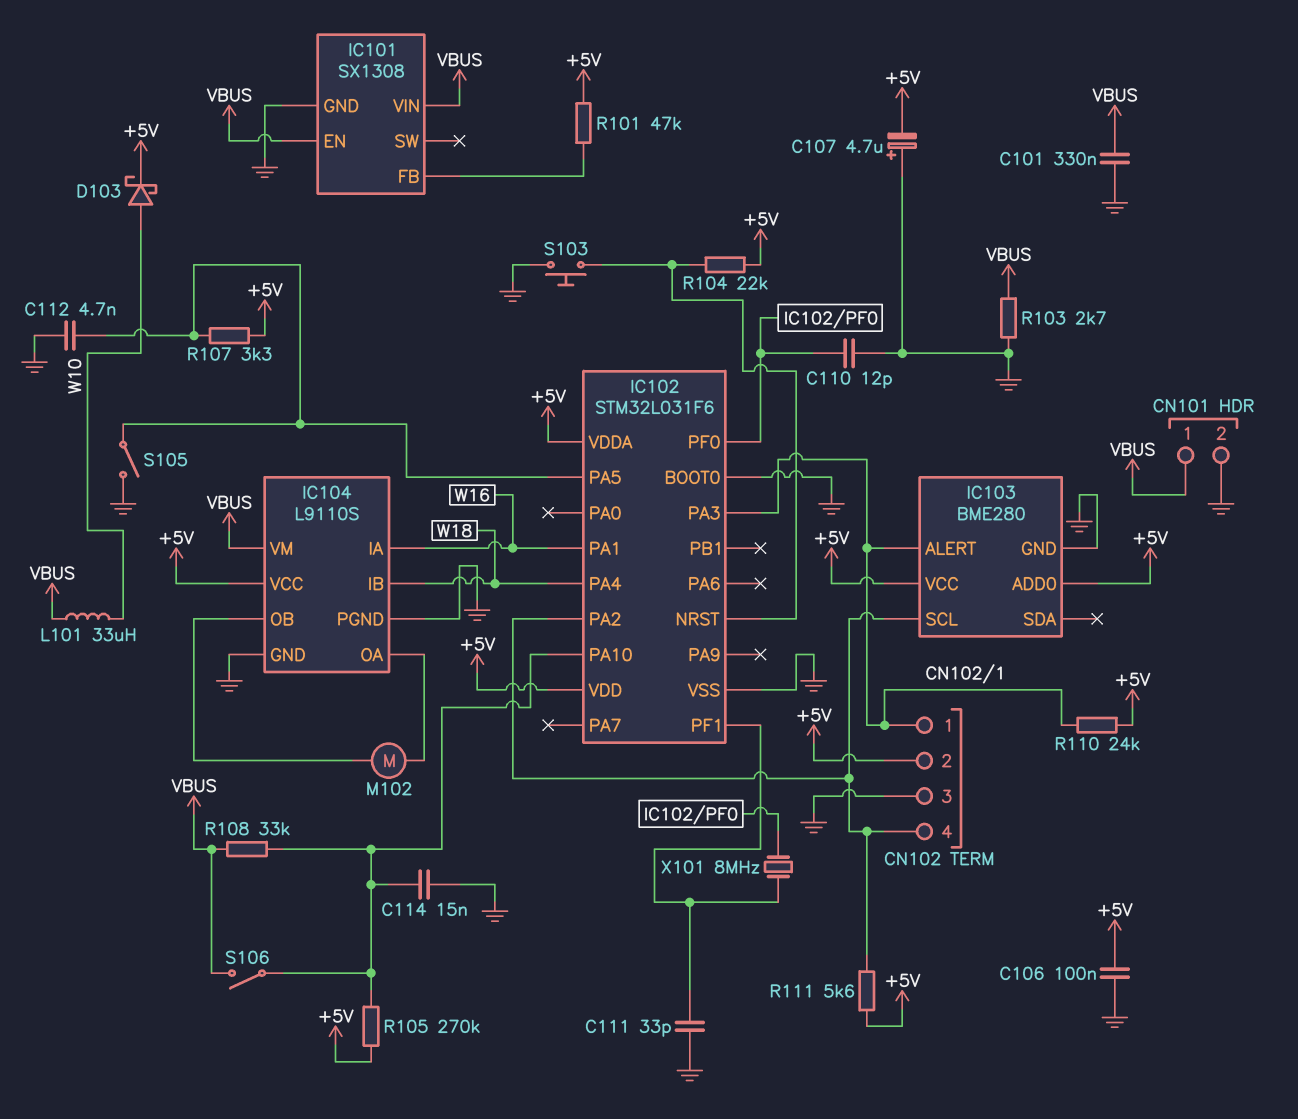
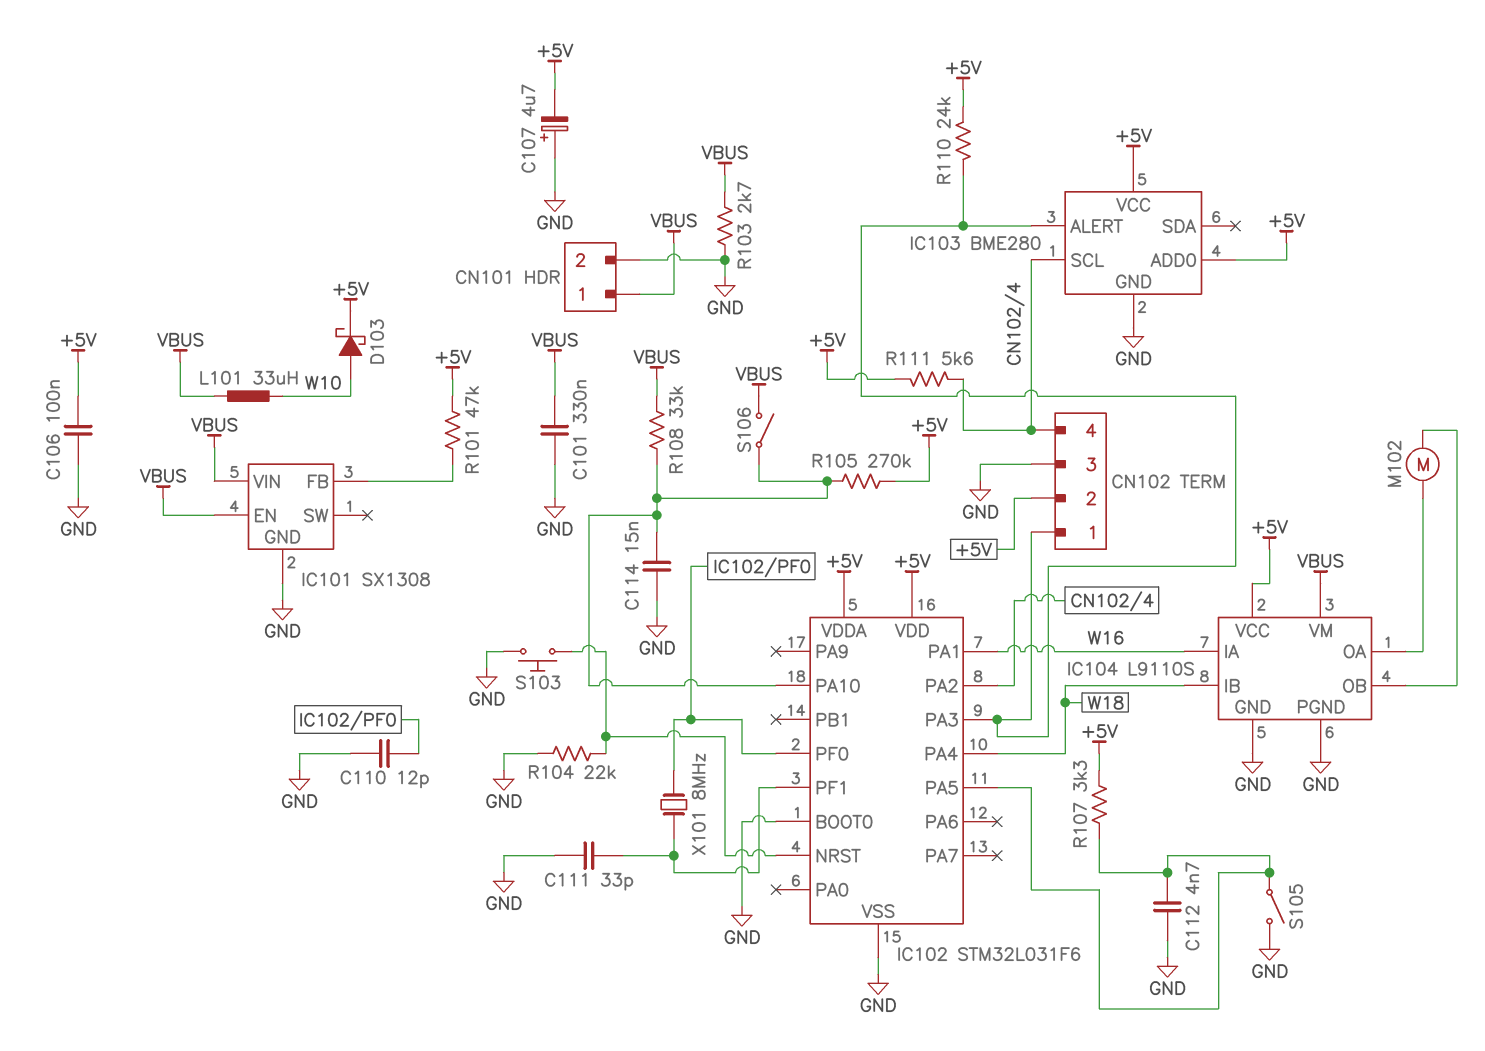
R104: 22k (+5V, IC102/NRST) -> 22k (GND, IC102/NRST)

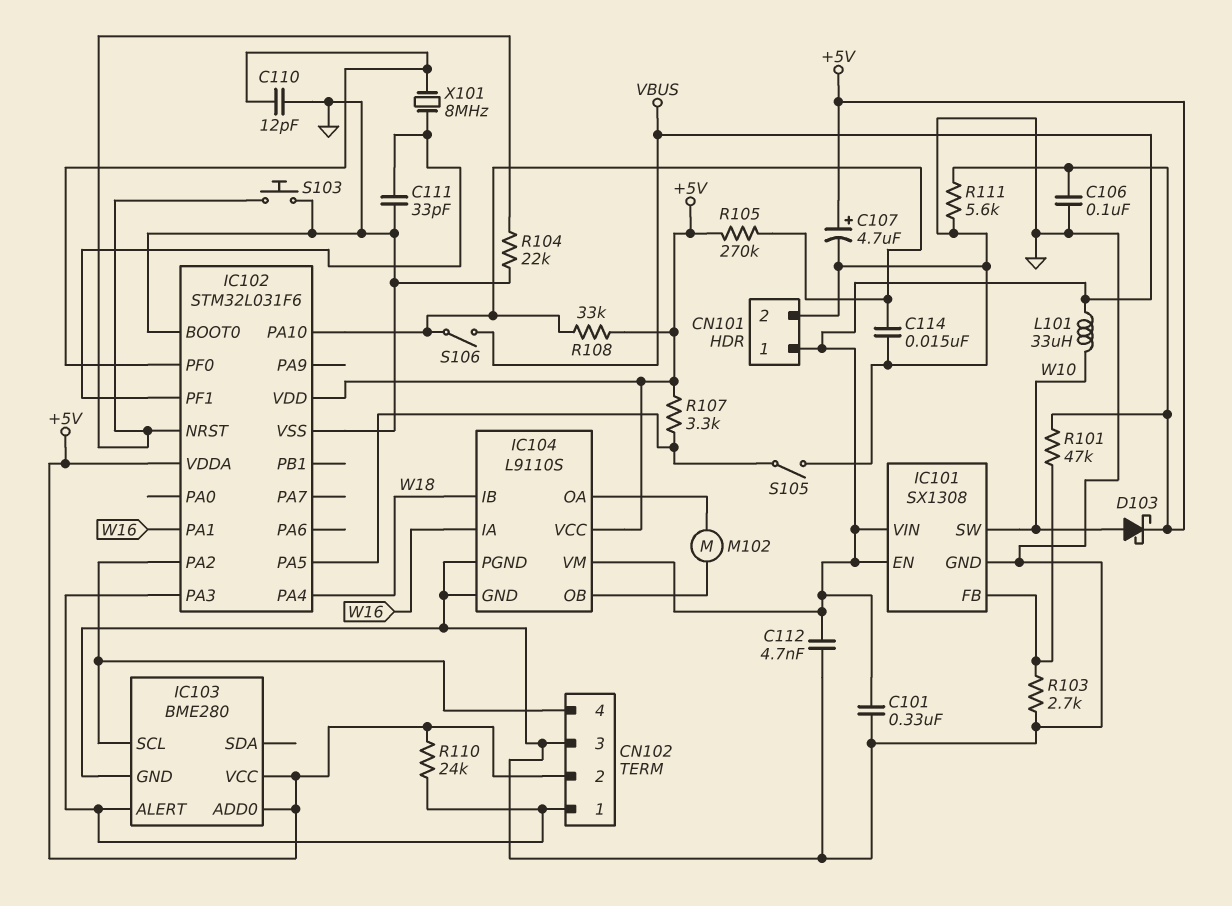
C107: 4.7uF (plus GND, minus +5V) -> 4.7uF (plus +5V, minus GND)
C112: 4.7nF (GND, IC102/PA5) -> 4.7nF (GND, VBUS)
IC101 pin SW: none -> W10
R103: 2.7k (GND, VBUS) -> 2.7k (GND, IC101/FB)
R108: 33k (IC102/PA10, VBUS) -> 33k (+5V, IC102/PA10)
R111: 5.6k (+5V, CN102/4) -> 5.6k (+5V, GND)

